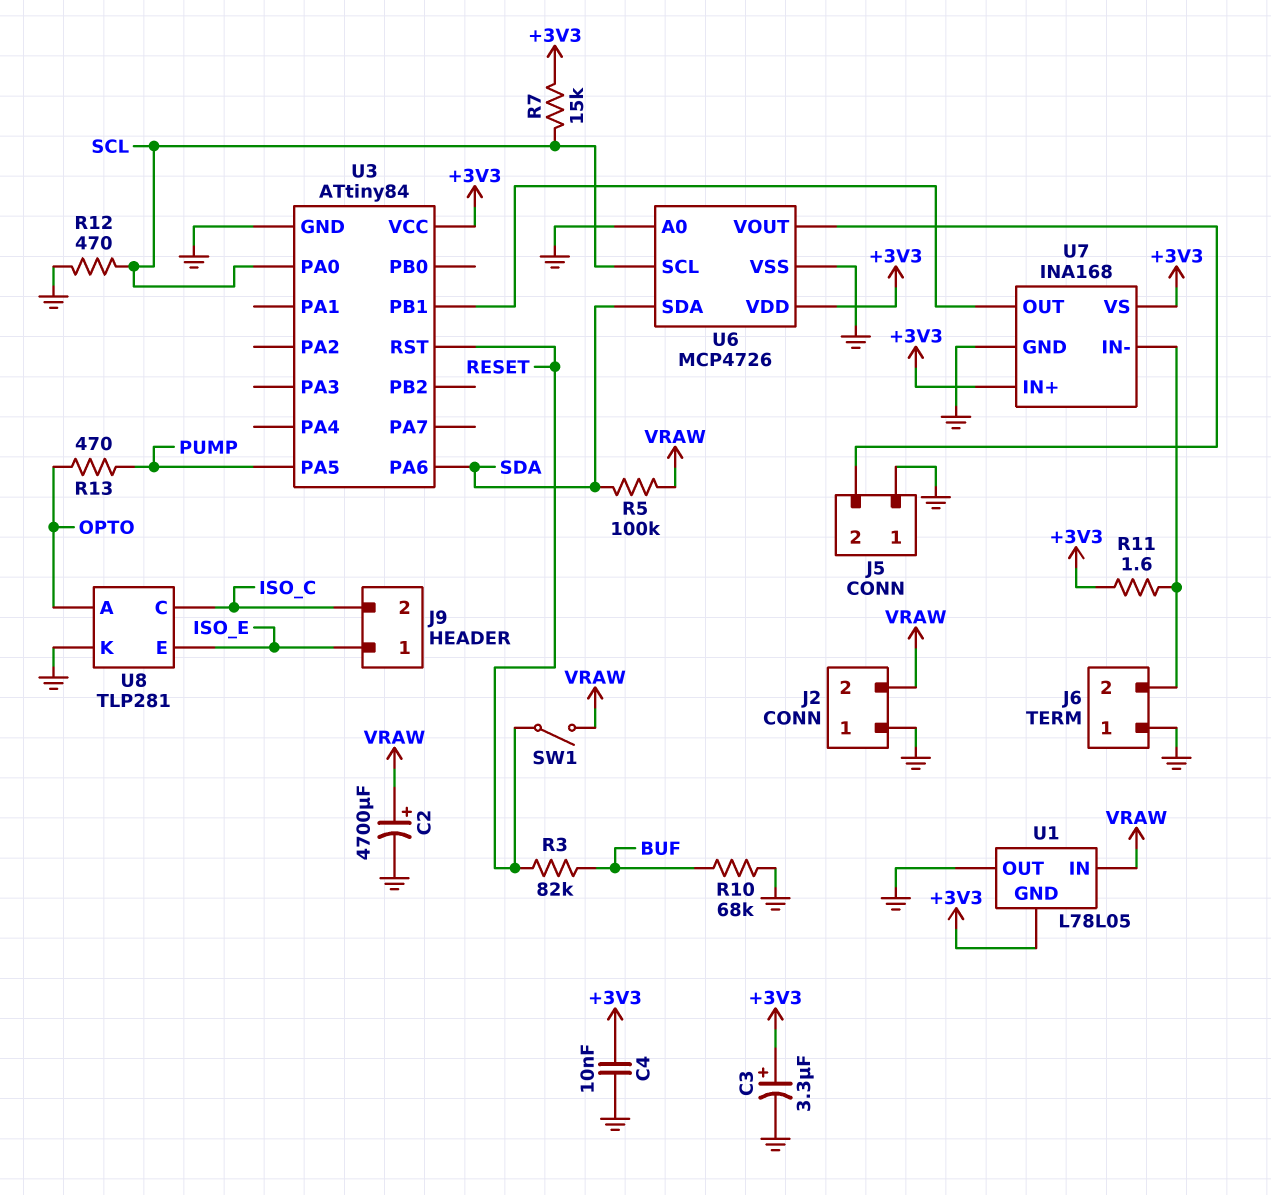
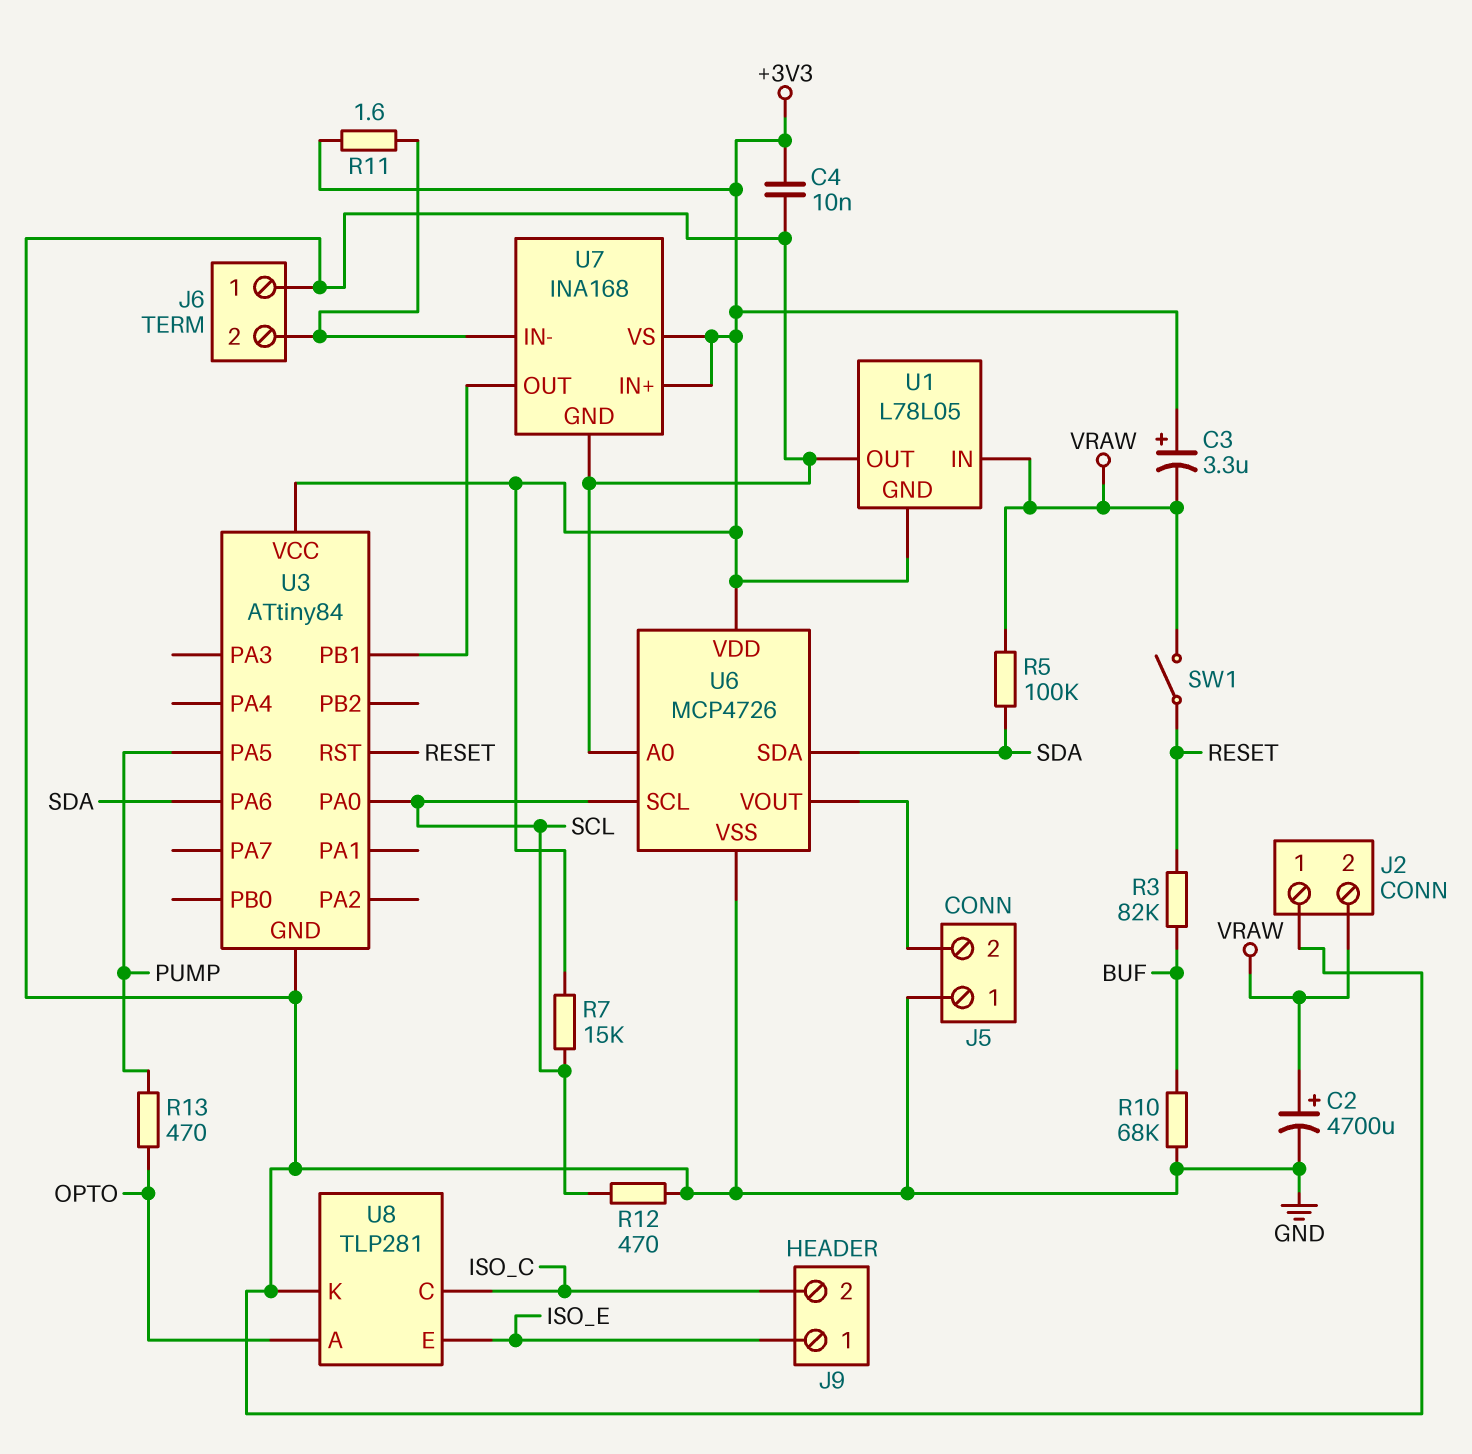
C3: 3.3uF (plus +3V3, minus GND) -> 3.3uF (plus +3V3, minus VRAW)

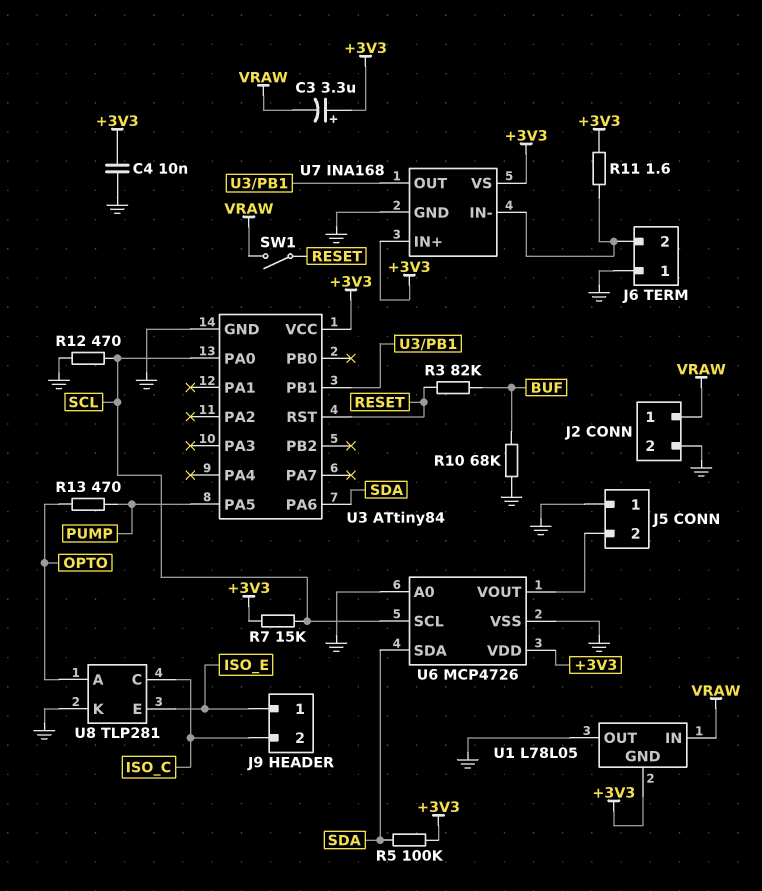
C2: 4700uF (plus VRAW, minus GND) -> none
J2 pin 1: GND -> VRAW
J2 pin 2: VRAW -> GND
R5: 100k (SDA, VRAW) -> 100k (+3V3, SDA)

